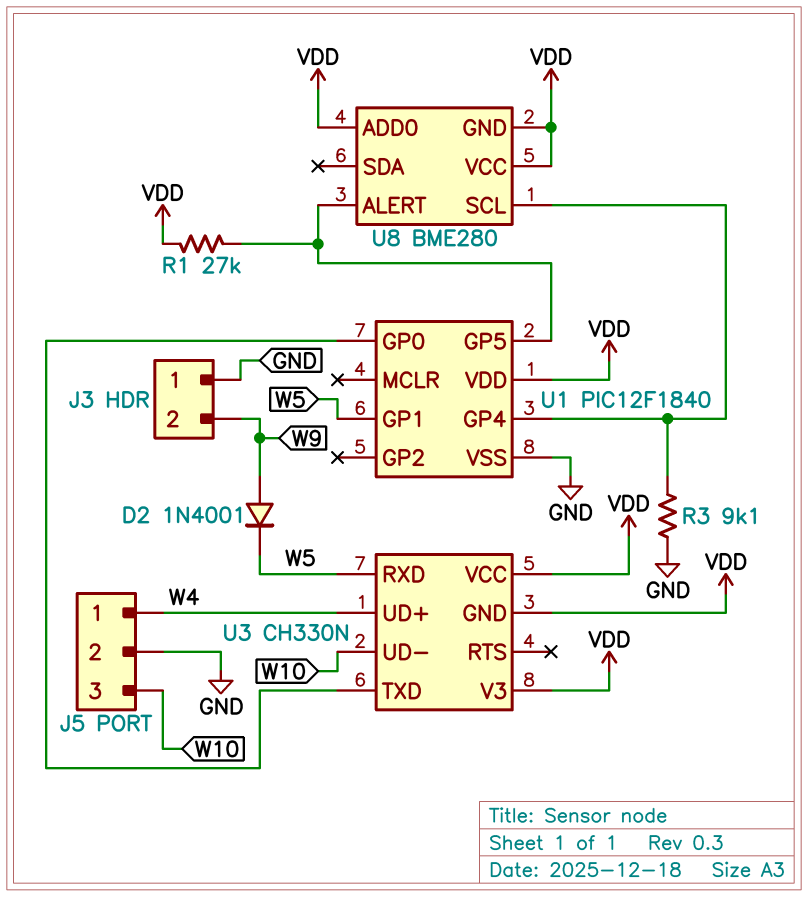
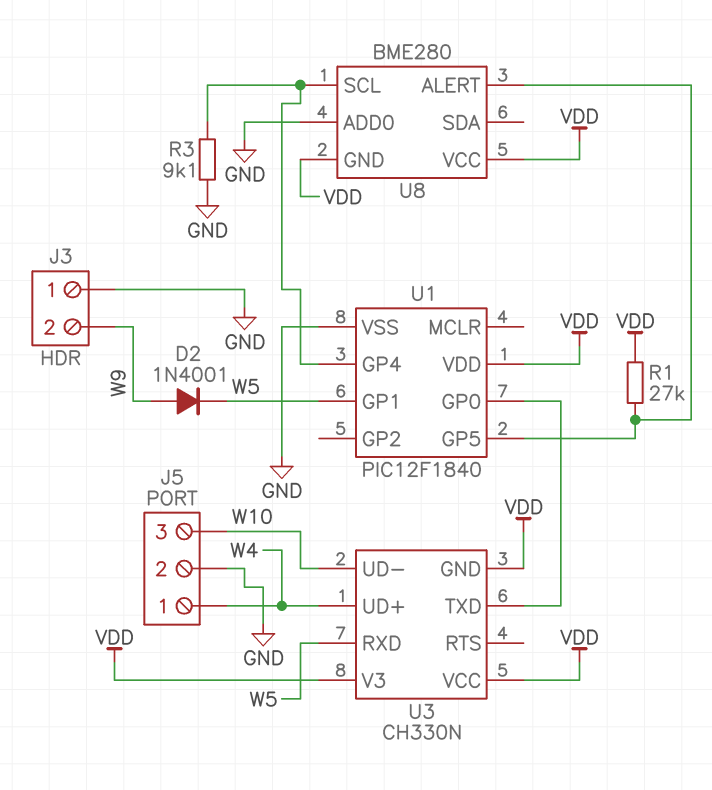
U8 pin ADD0: VDD -> GND

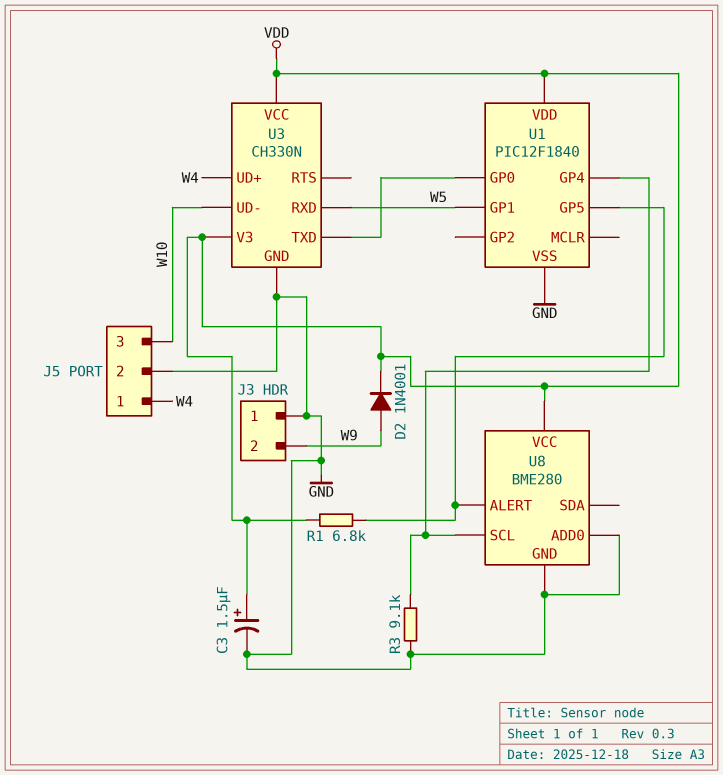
C3: none -> 1.5uF (plus VDD, minus GND)
D2: diode 1N4001 (A W9, K W5) -> diode 1N4001 (A W9, K VDD)
R1: 27k (U1/GP5, VDD) -> 6.8k (U1/GP5, VDD)
U3 pin GND: VDD -> GND
U8 pin GND: VDD -> GND

